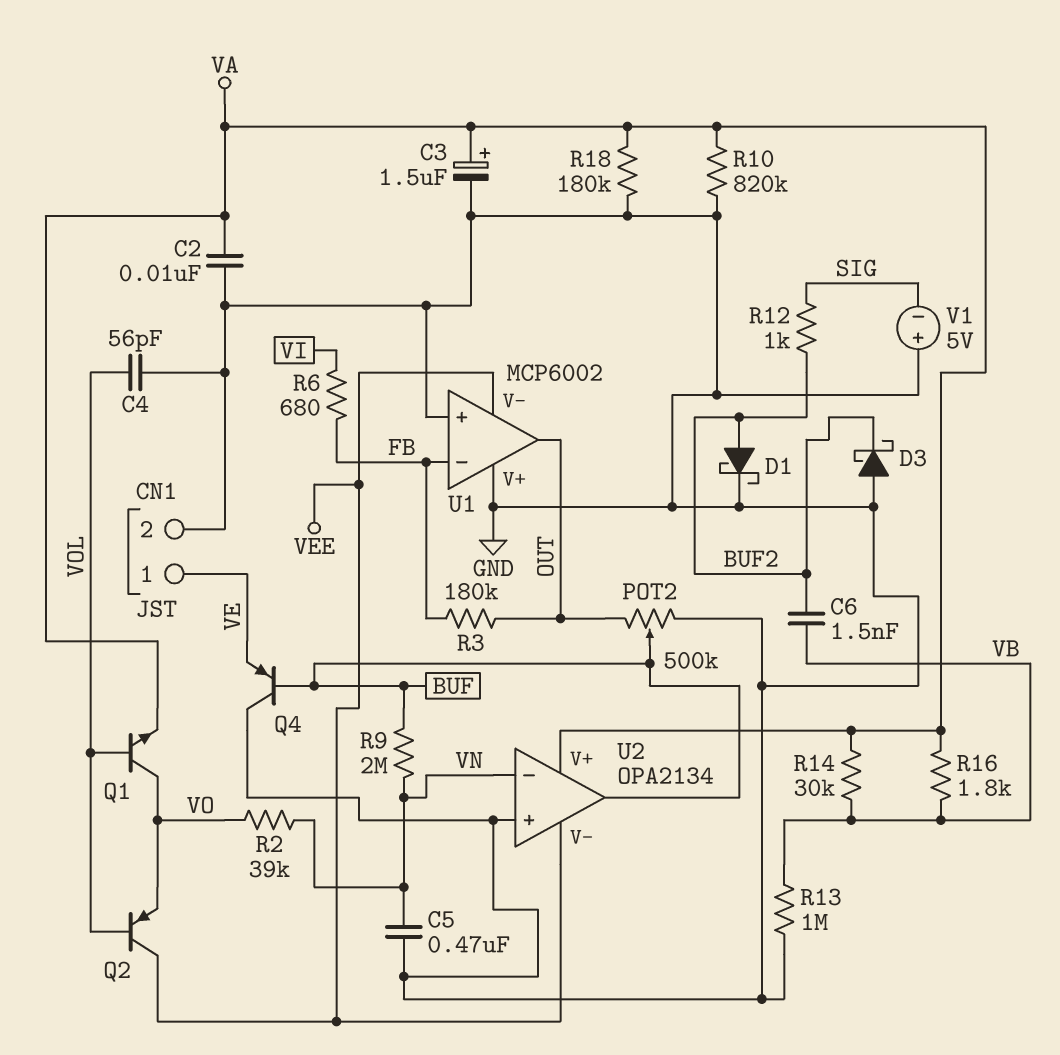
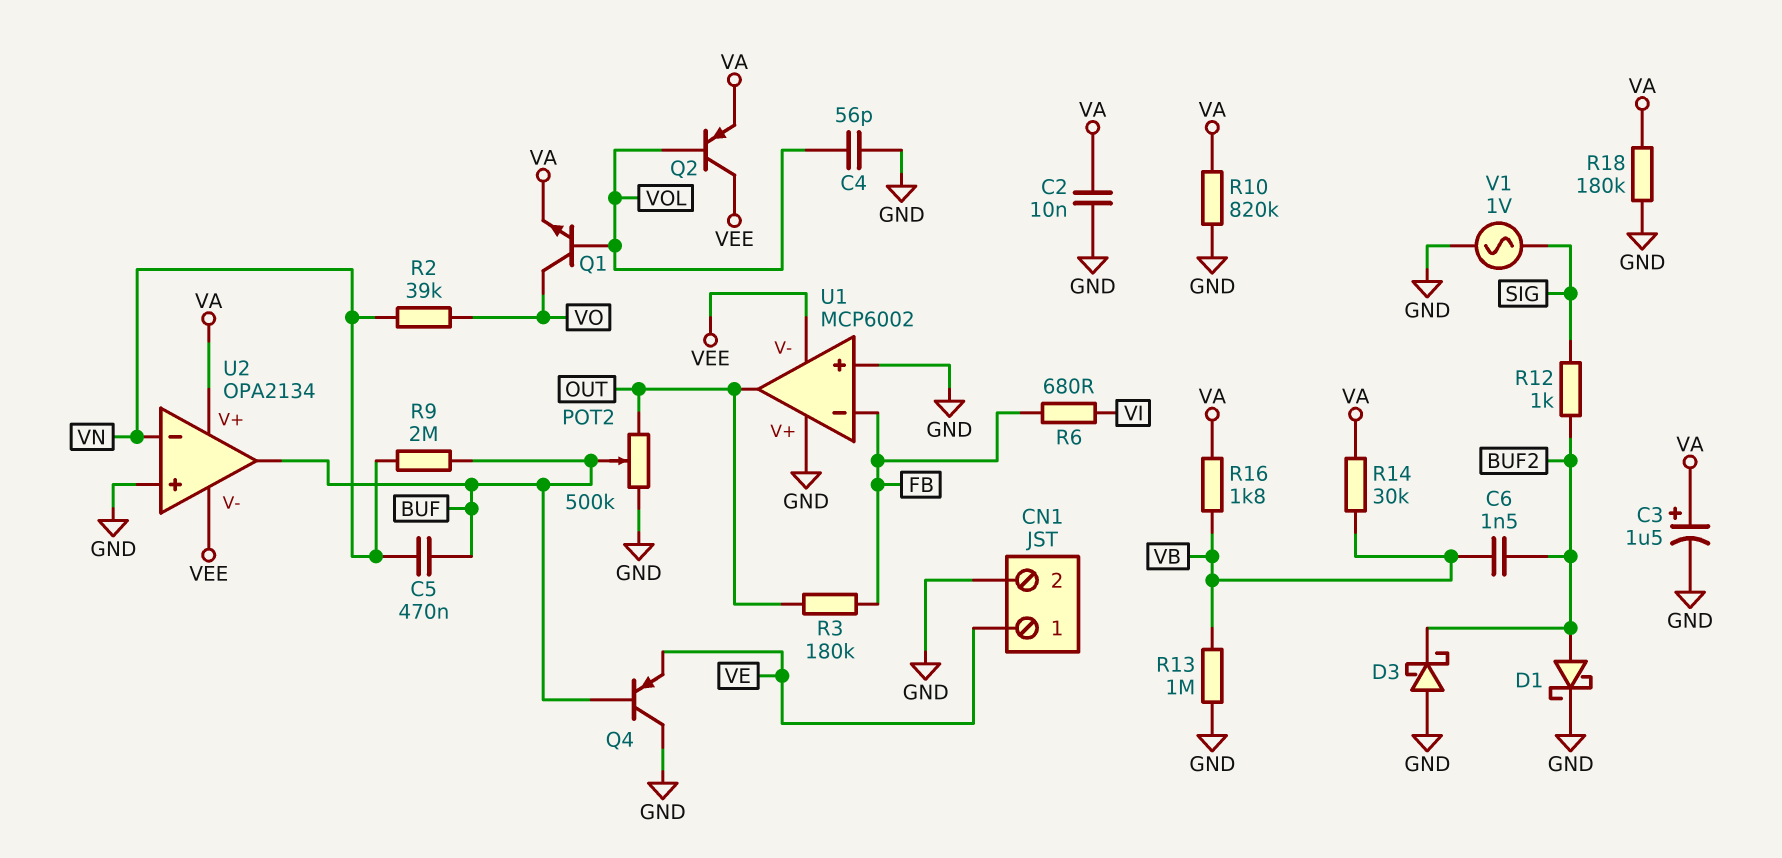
C5: 470nF (GND, VN) -> 470nF (BUF, VN)
Q2: PNP (B VOL, C VEE, E VO) -> PNP (B VOL, C VEE, E VA)
V1: 5V (plus GND, minus SIG) -> AC 1V (GND, SIG)

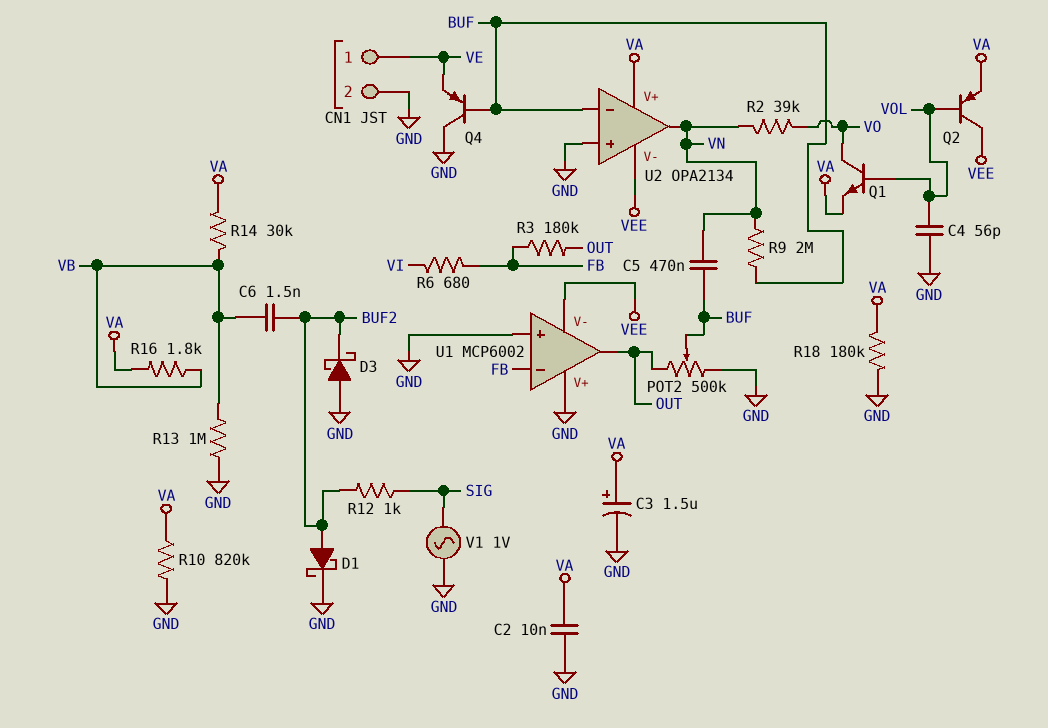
U2 pin in-: VN -> BUF
U2 pin out: BUF -> VN

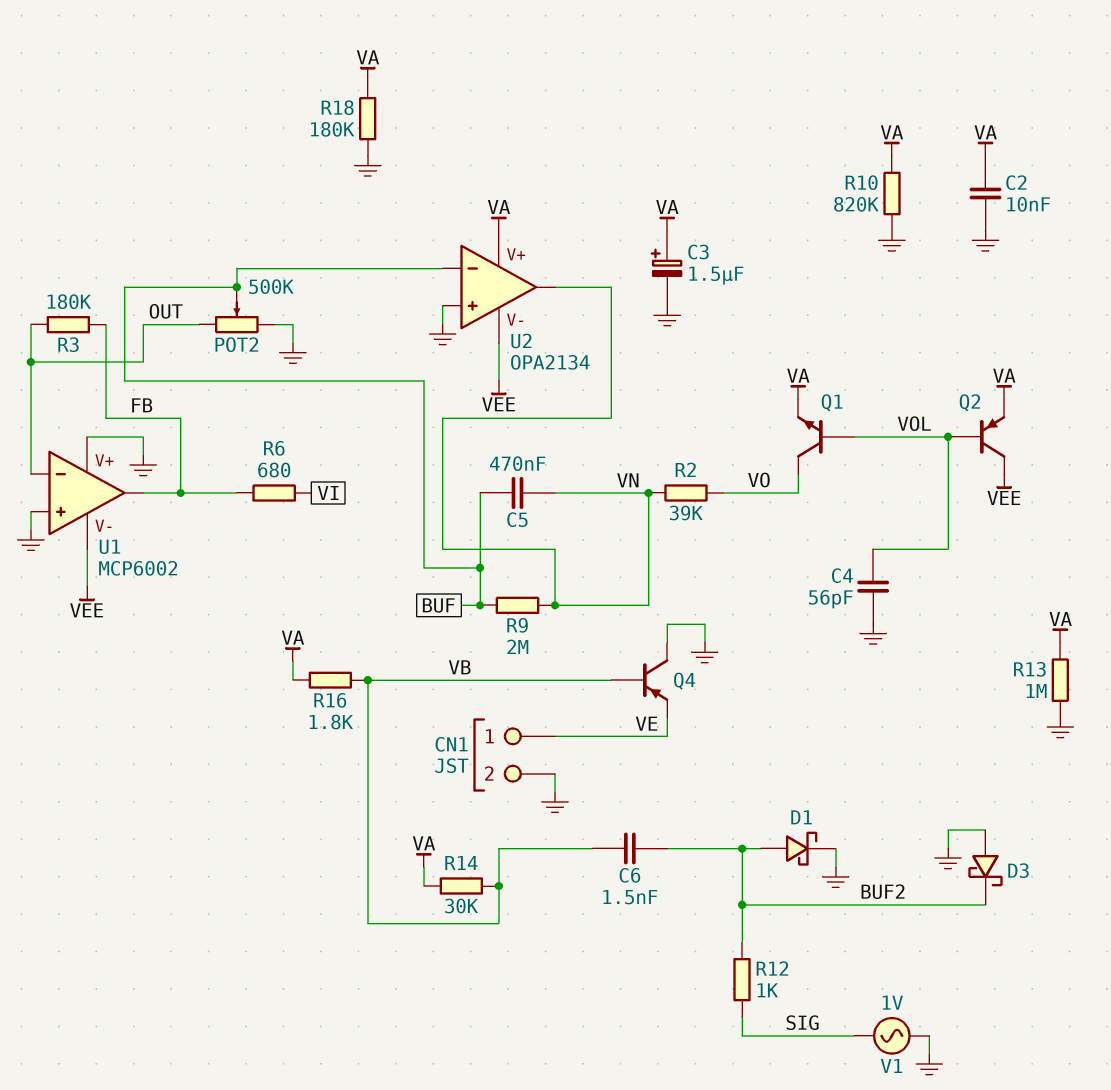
Q4: PNP (B BUF, C GND, E VE) -> PNP (B VB, C GND, E VE)
R13: 1M (GND, VB) -> 1M (GND, VA)
U1 pin in-: FB -> OUT
U1 pin out: OUT -> FB

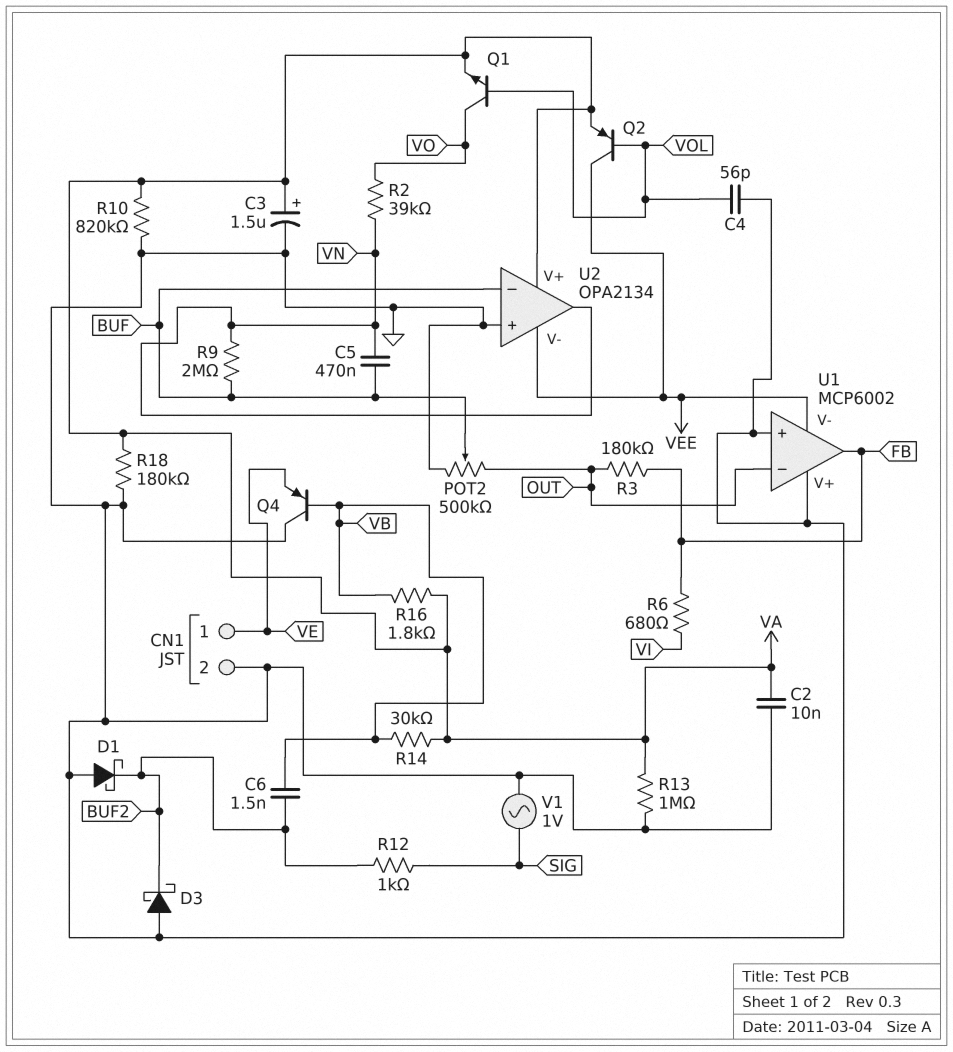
D1: schottky (A BUF2, K GND) -> schottky (A GND, K BUF2)

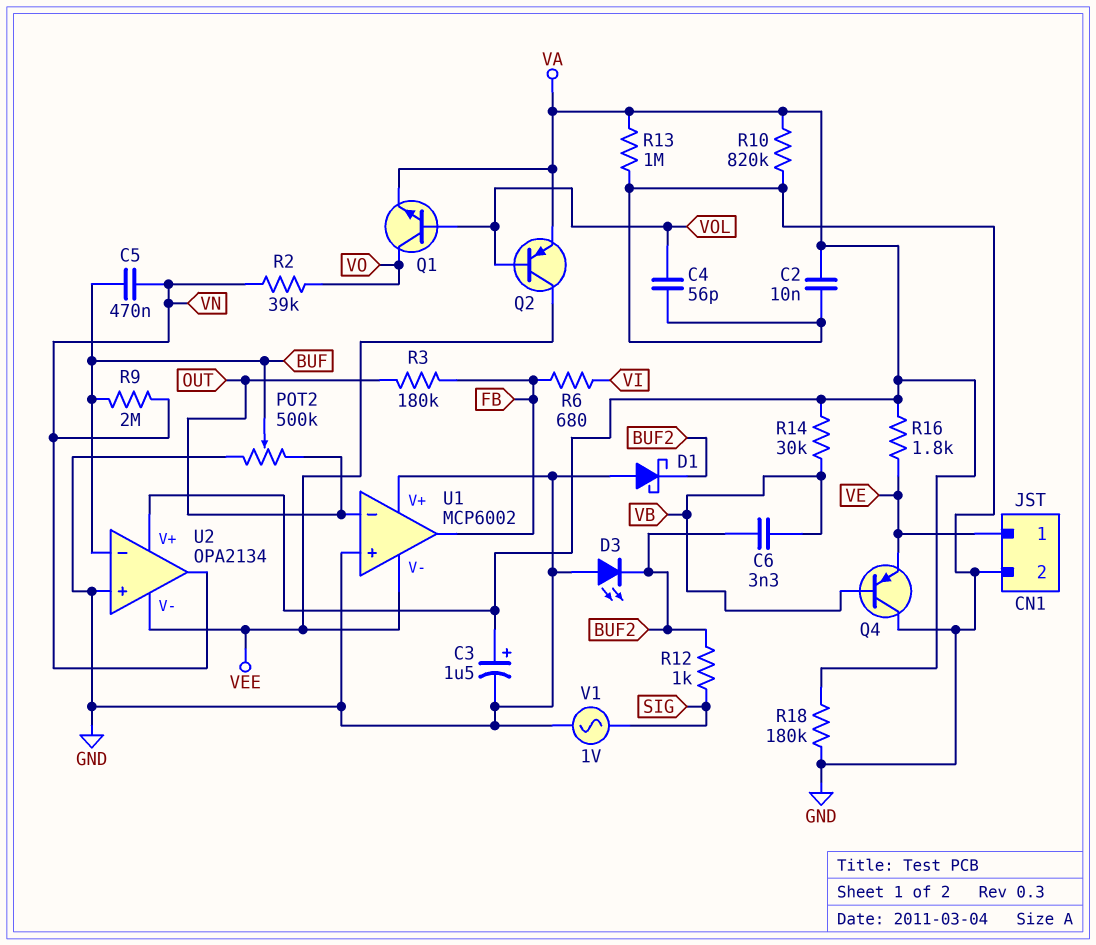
C6: 1.5nF (BUF2, VB) -> 3.3nF (BUF2, VB)
D3: schottky (A GND, K BUF2) -> LED (A GND, K BUF2)
R16: 1.8k (VA, VB) -> 1.8k (VA, VE)

